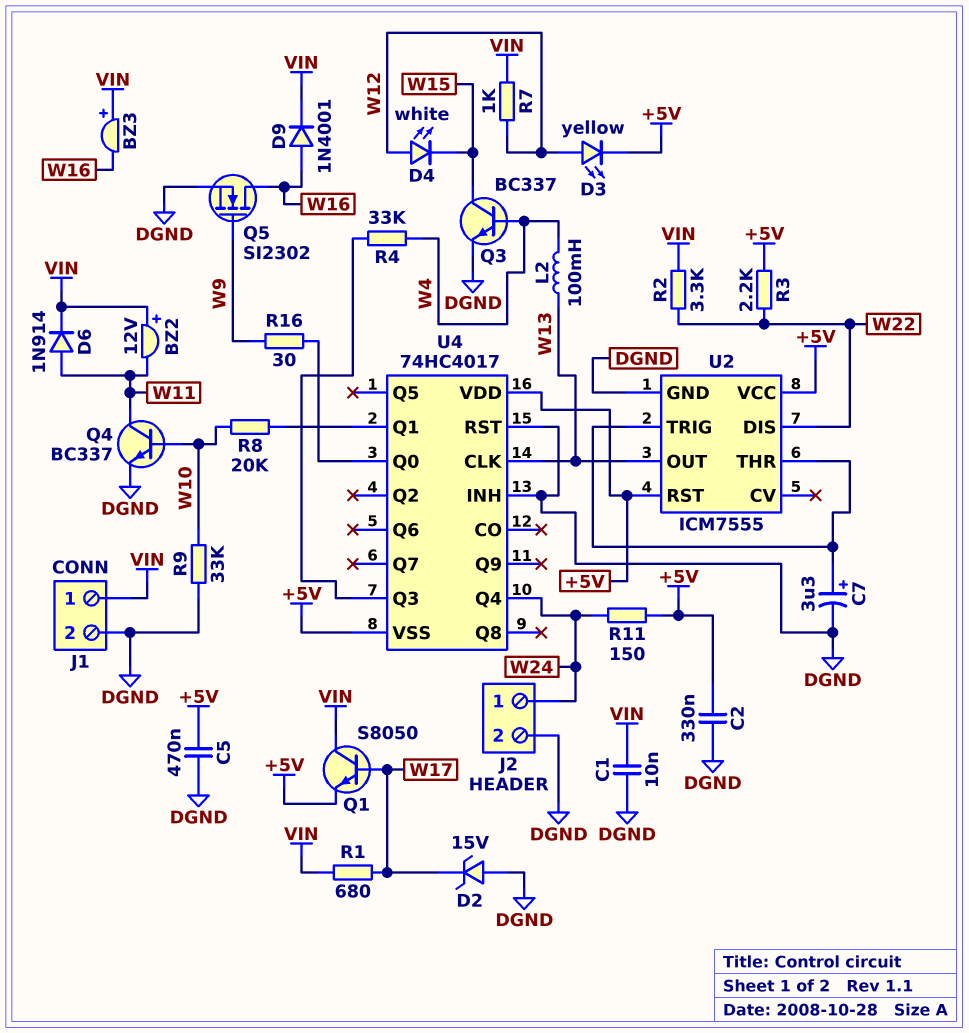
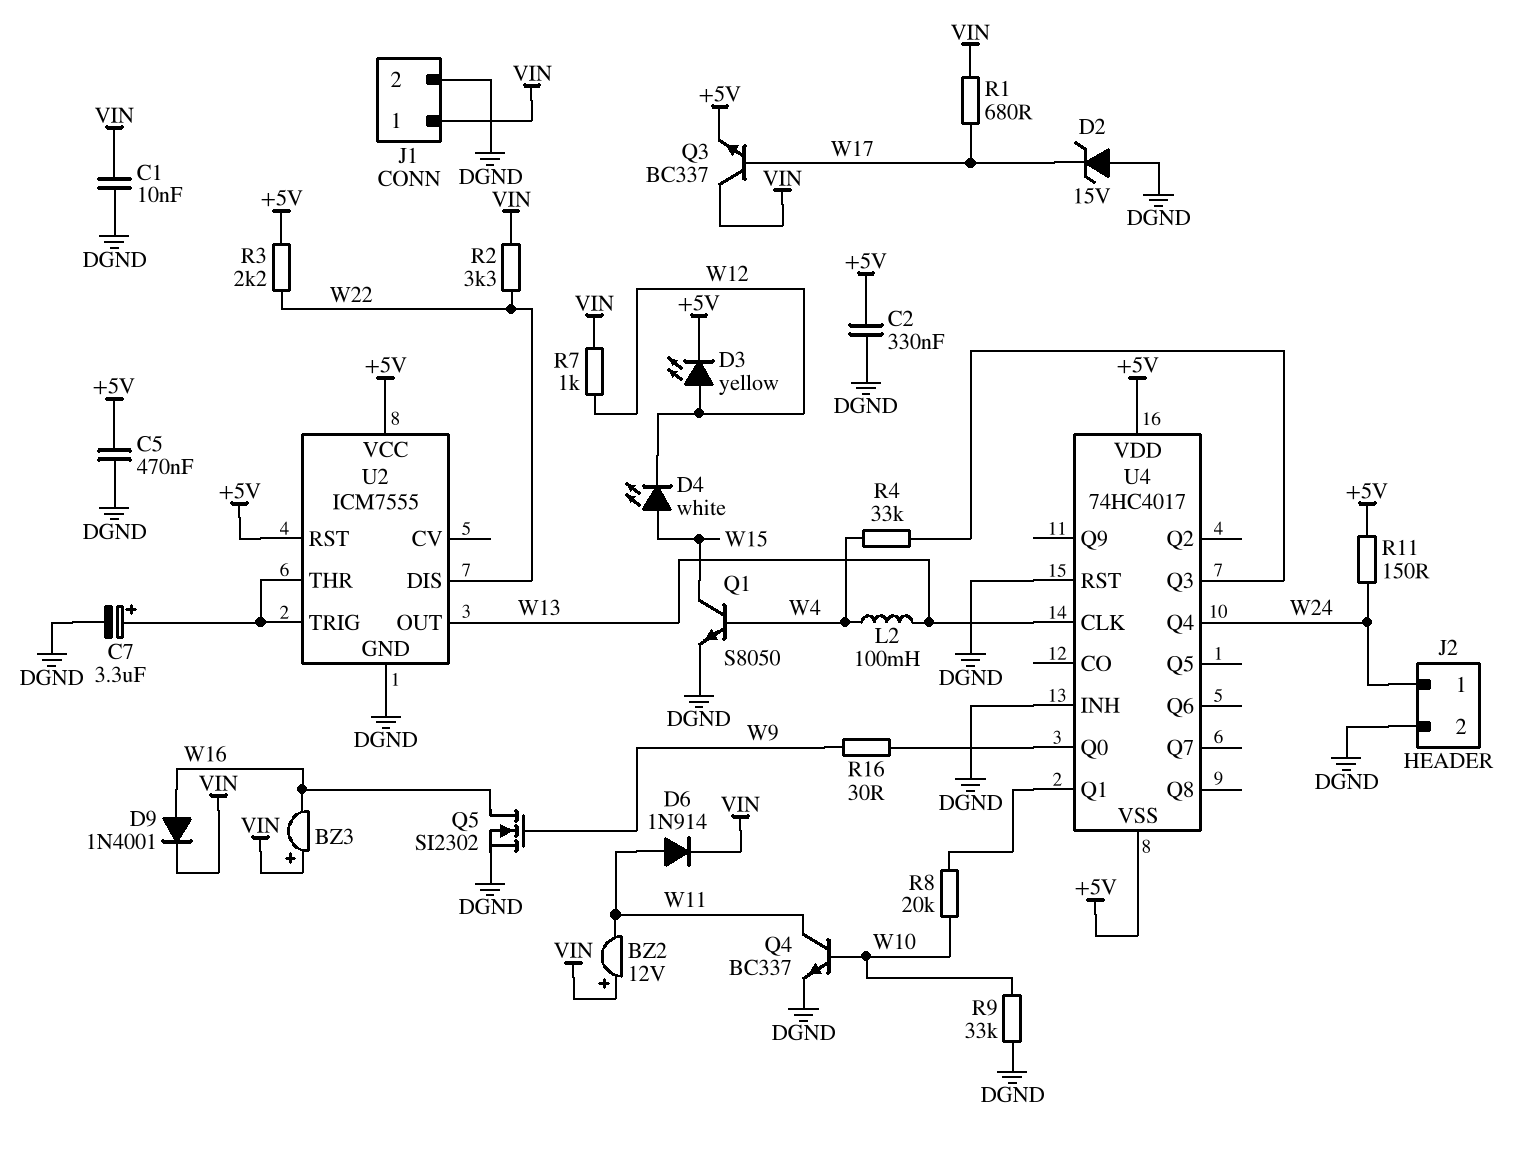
D4: LED white (A W12, K W15) -> LED white (A W15, K W12)
Q1: NPN S8050 (B W17, C VIN, E +5V) -> NPN S8050 (B W4, C W15, E DGND)
Q3: NPN BC337 (B W4, C W15, E DGND) -> NPN BC337 (B W17, C VIN, E +5V)

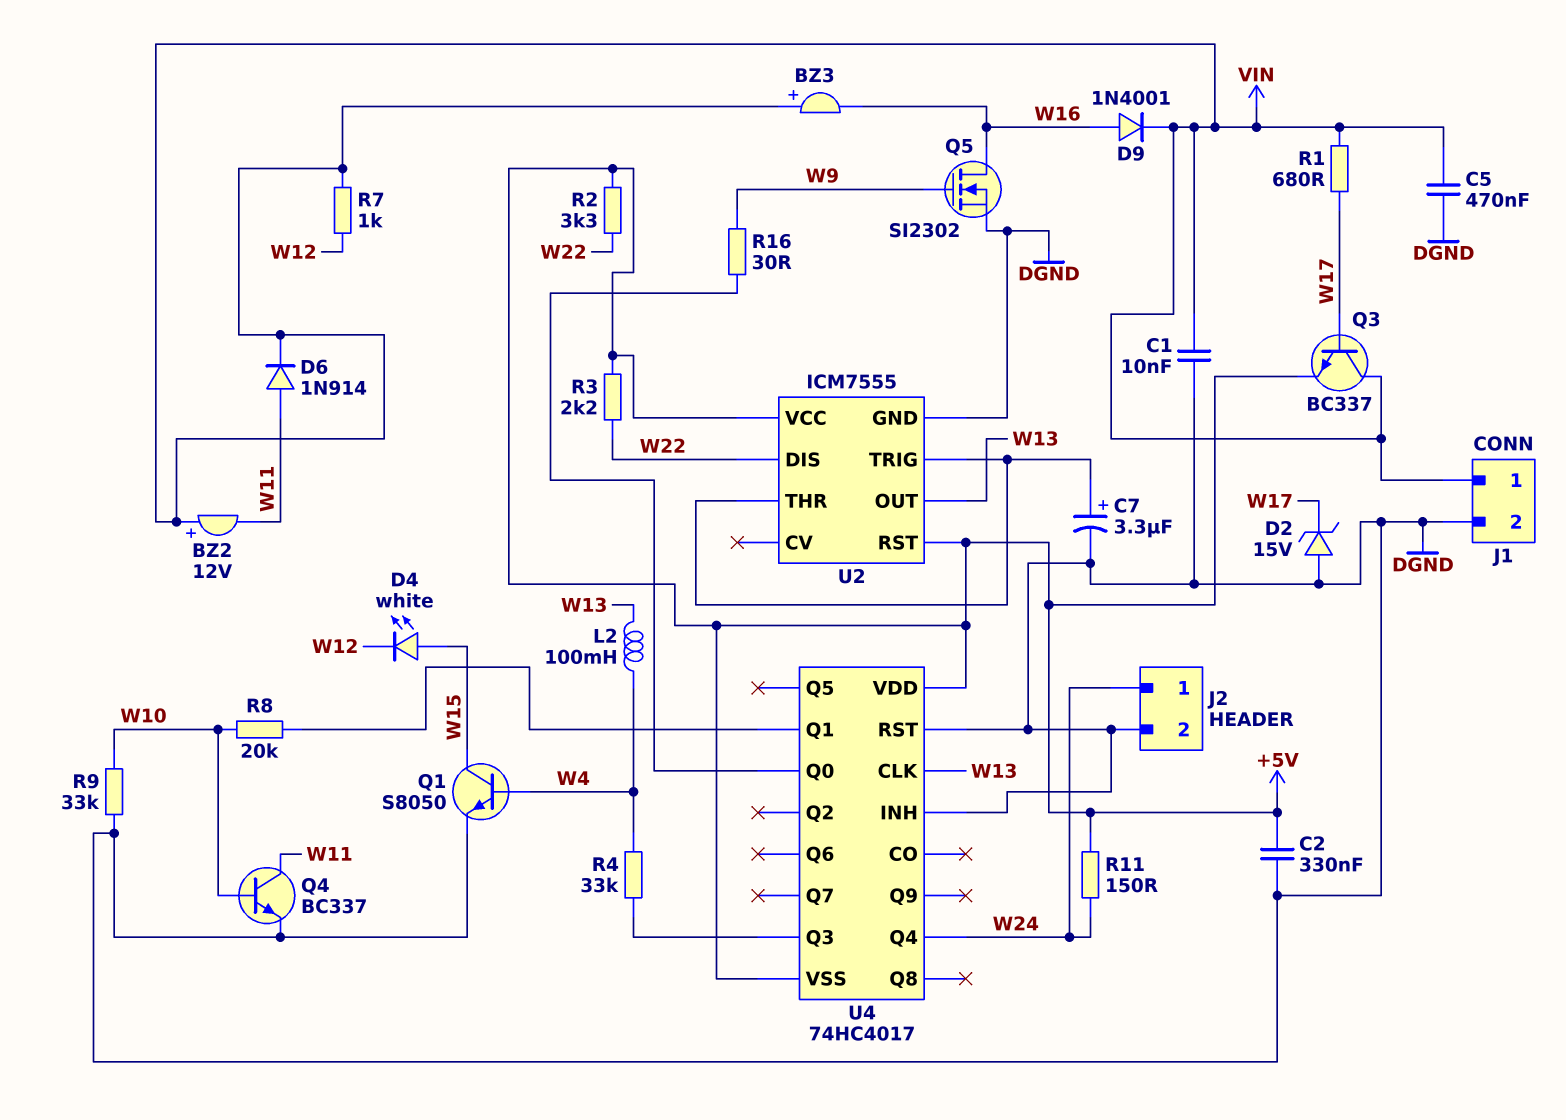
C5: 470nF (+5V, DGND) -> 470nF (DGND, VIN)
D3: LED yellow (A W12, K +5V) -> none
R2: 3.3k (VIN, W22) -> 3.3k (+5V, W22)

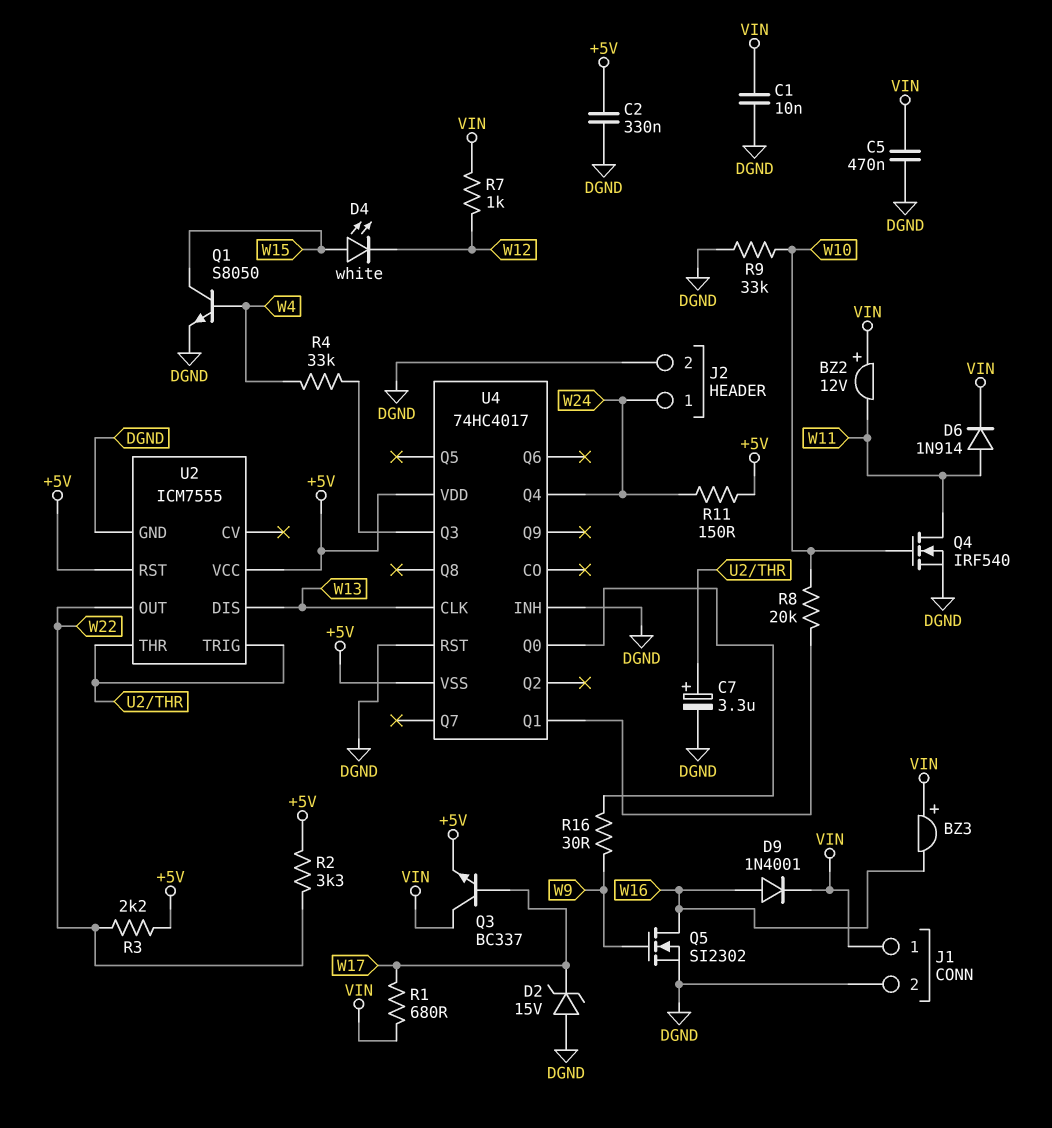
L2: 100mH (W4, W13) -> none
Q4: NPN BC337 (B W10, C W11, E DGND) -> NMOS IRF540 (G W10, D W11, S DGND)
U2 pin DIS: W22 -> W13
U2 pin OUT: W13 -> W22

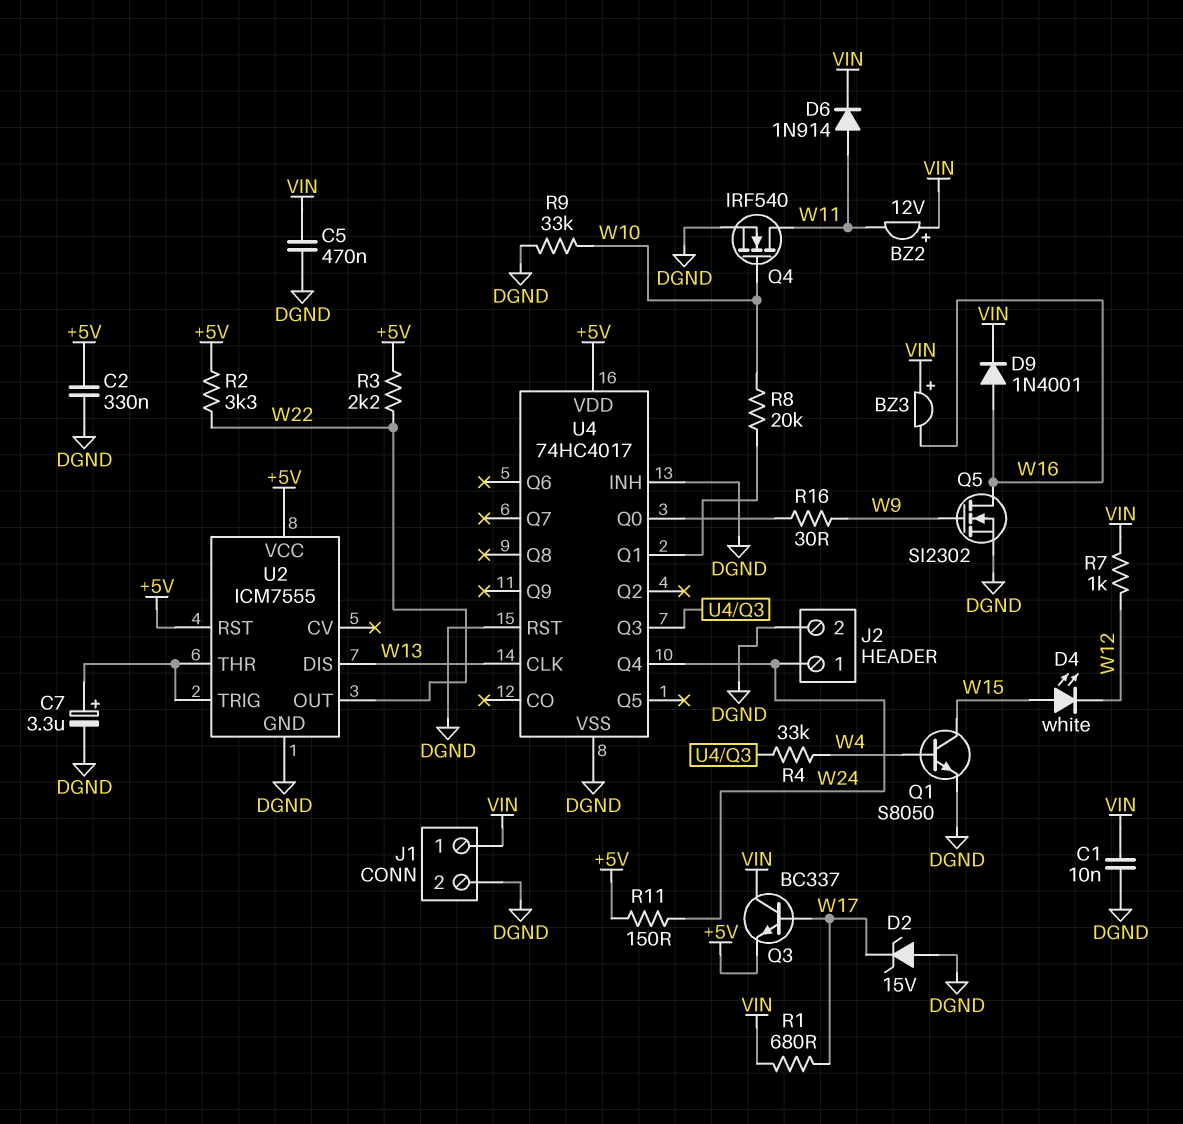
U4 pin VSS: +5V -> DGND

